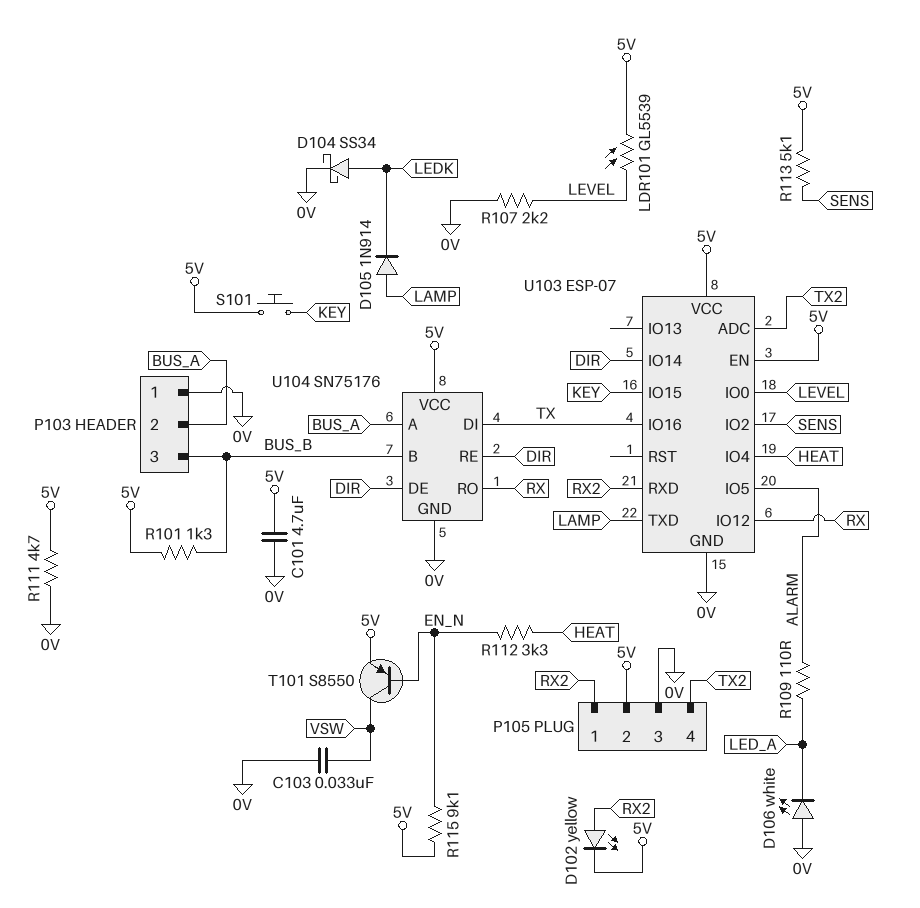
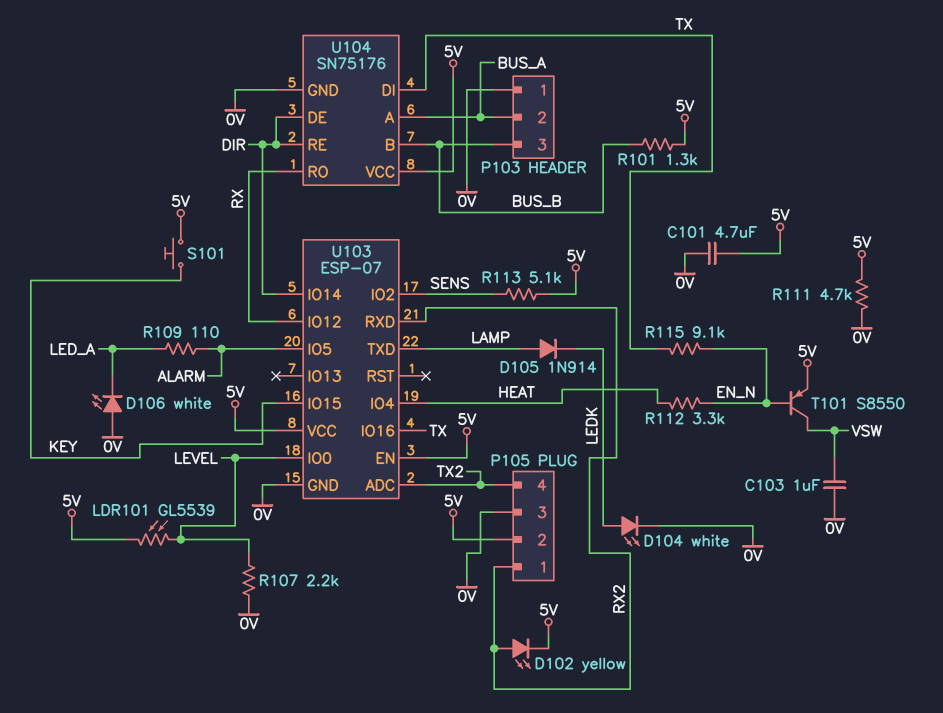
C103: 33nF (0V, VSW) -> 1uF (0V, VSW)
D104: schottky SS34 (A LEDK, K 0V) -> LED white (A LEDK, K 0V)
R115: 9.1k (5V, EN_N) -> 9.1k (EN_N, TX)

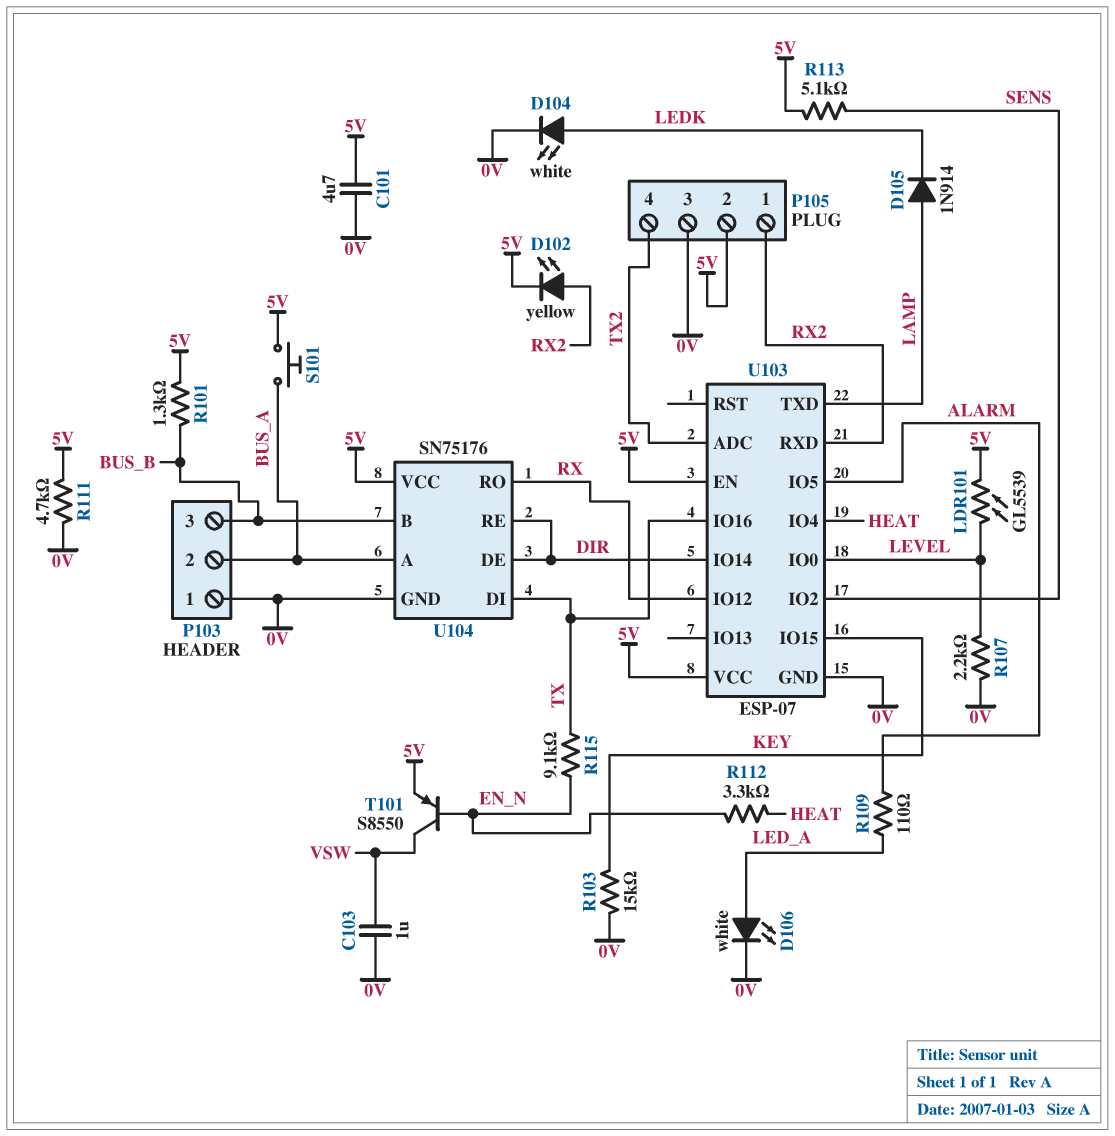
D106: LED white (A 0V, K LED_A) -> LED white (A LED_A, K 0V)
R103: none -> 15k (0V, KEY)
S101: button (5V, KEY) -> button (5V, BUS_A)

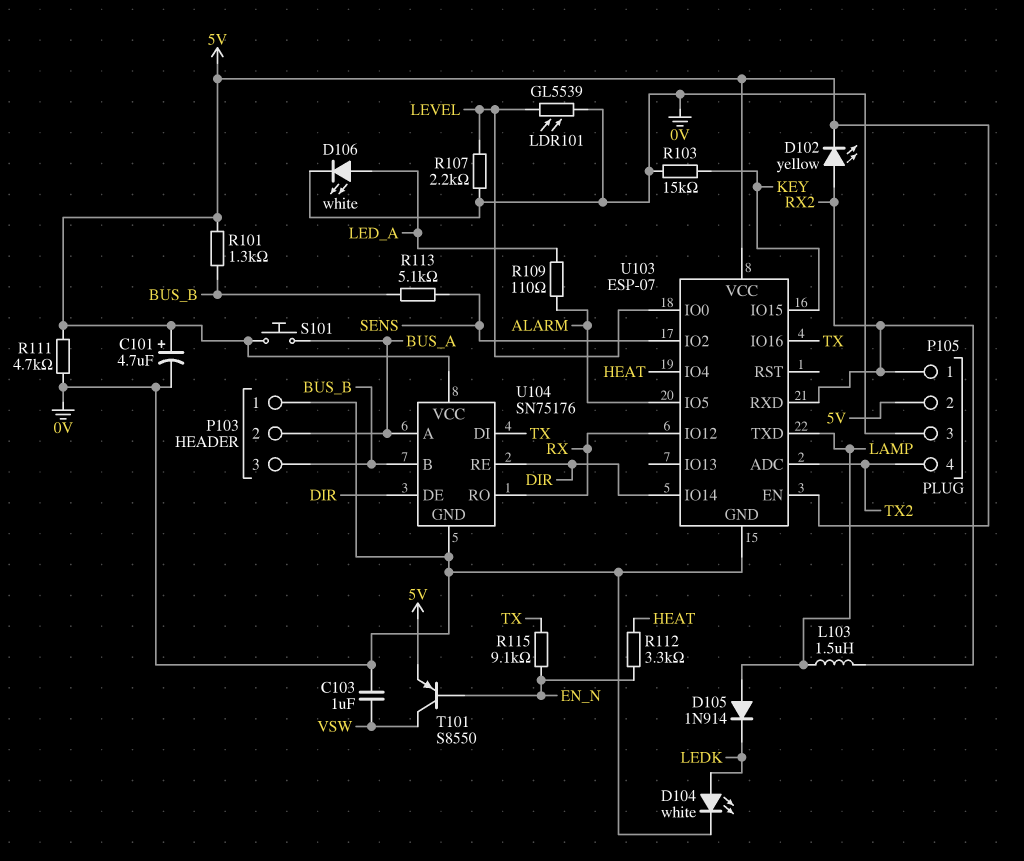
C101: 4.7uF (0V, 5V) -> 4.7uF (plus 5V, minus 0V)
L103: none -> 1.5uH (LAMP, RX2)
LDR101: GL5539 (5V, LEVEL) -> GL5539 (0V, LEVEL)
R113: 5.1k (5V, SENS) -> 5.1k (BUS_B, SENS)

